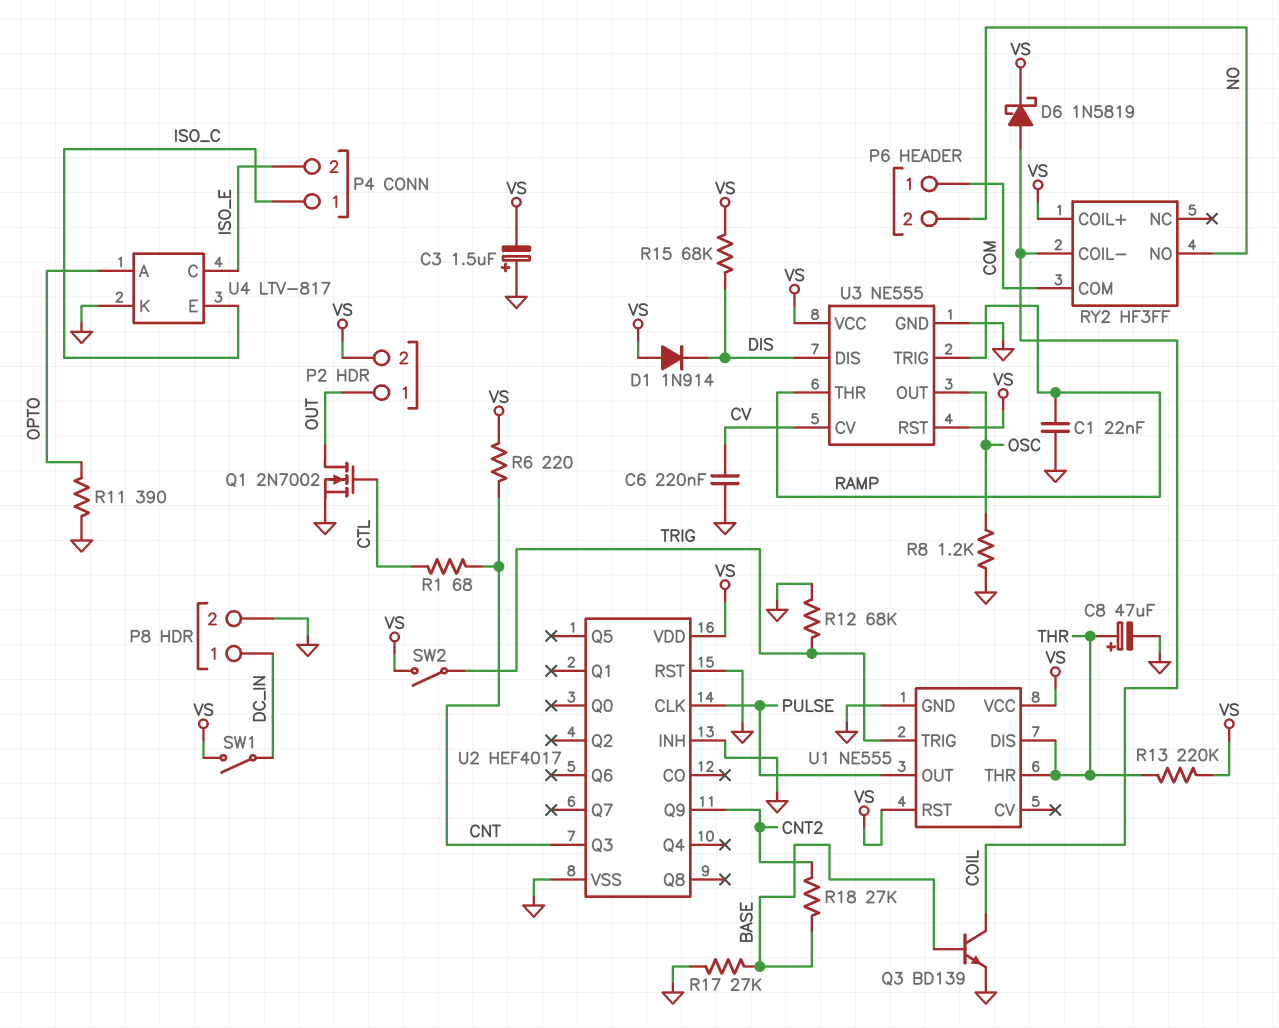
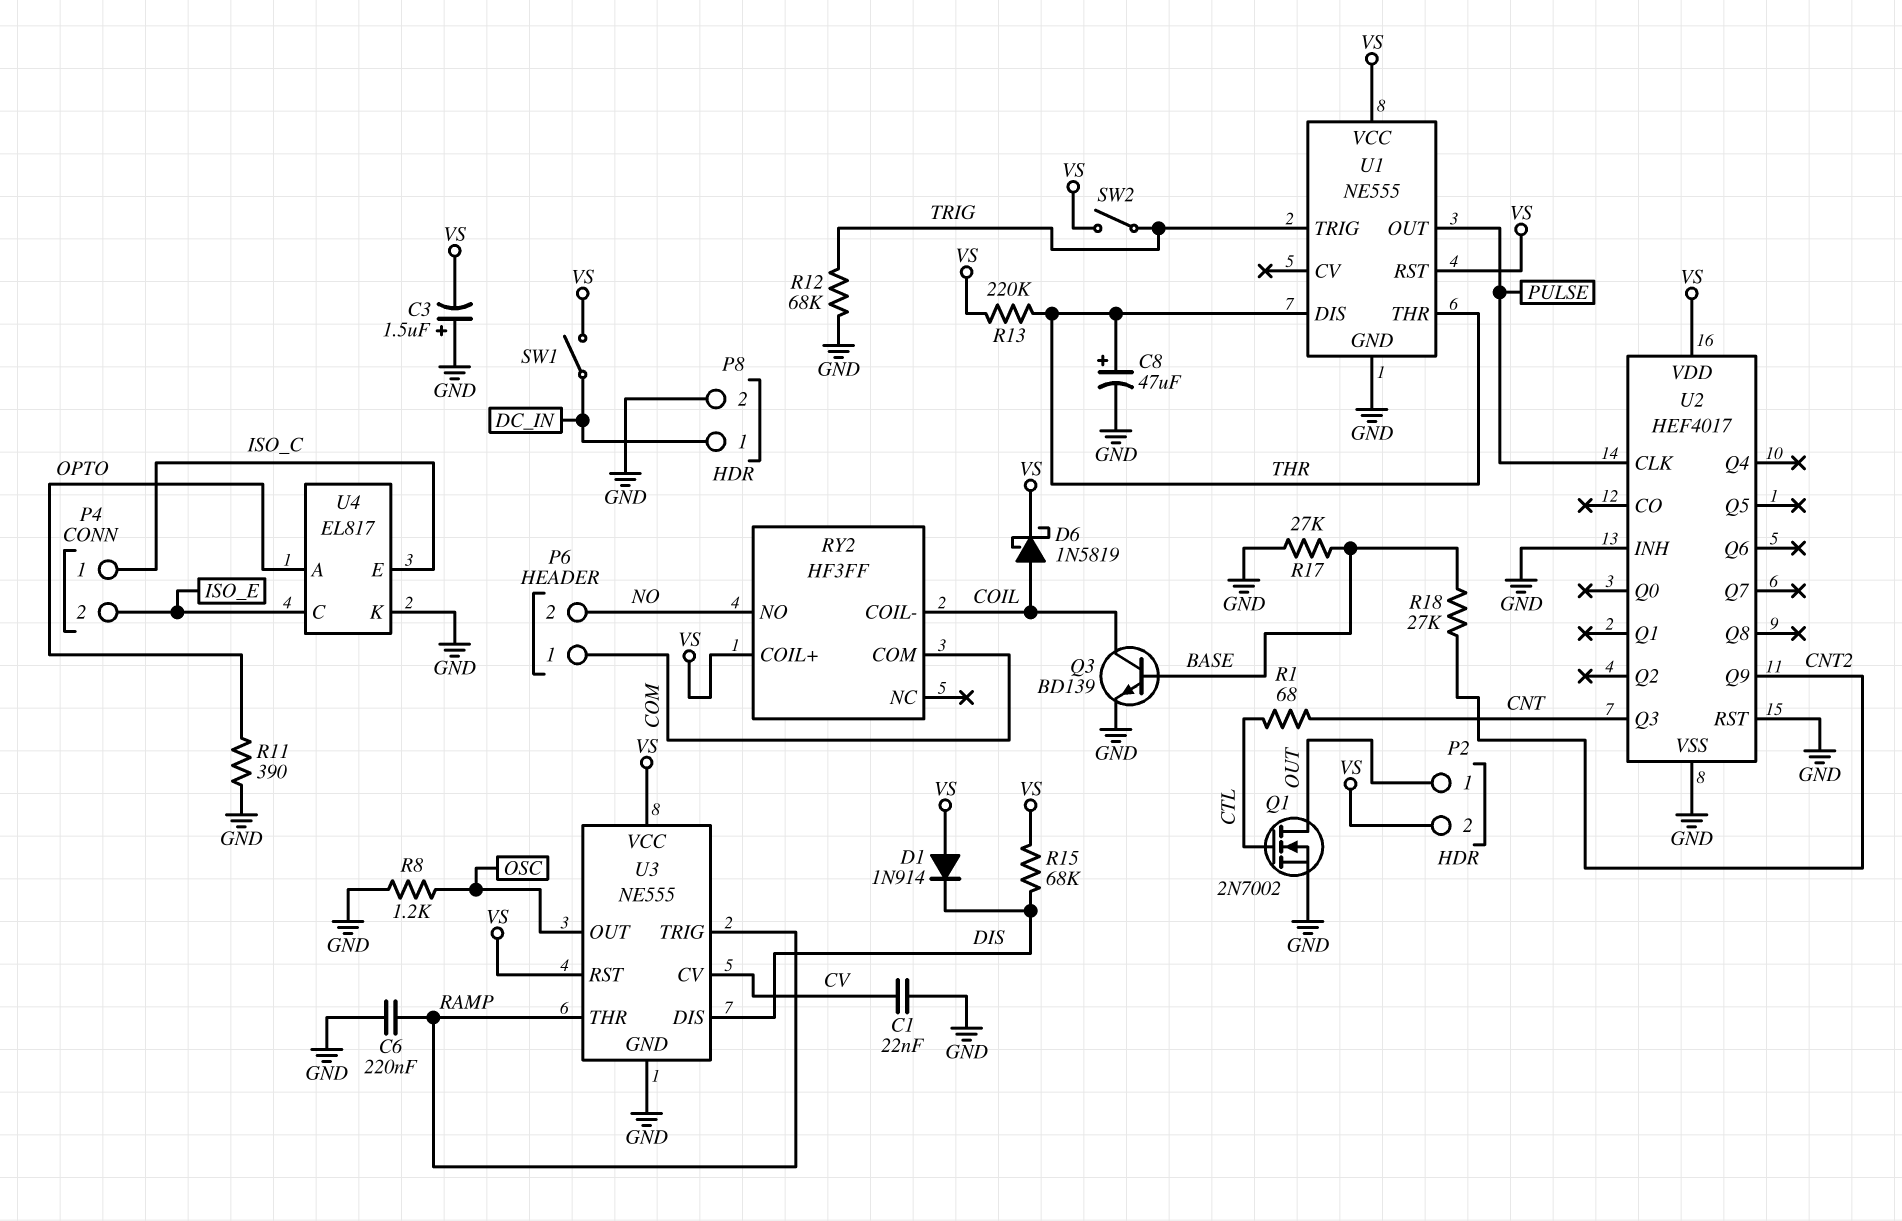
C1: 22nF (GND, RAMP) -> 22nF (CV, GND)
C6: 220nF (CV, GND) -> 220nF (GND, RAMP)
R6: 220 (CNT, VS) -> none
U4: LTV-817 -> EL817

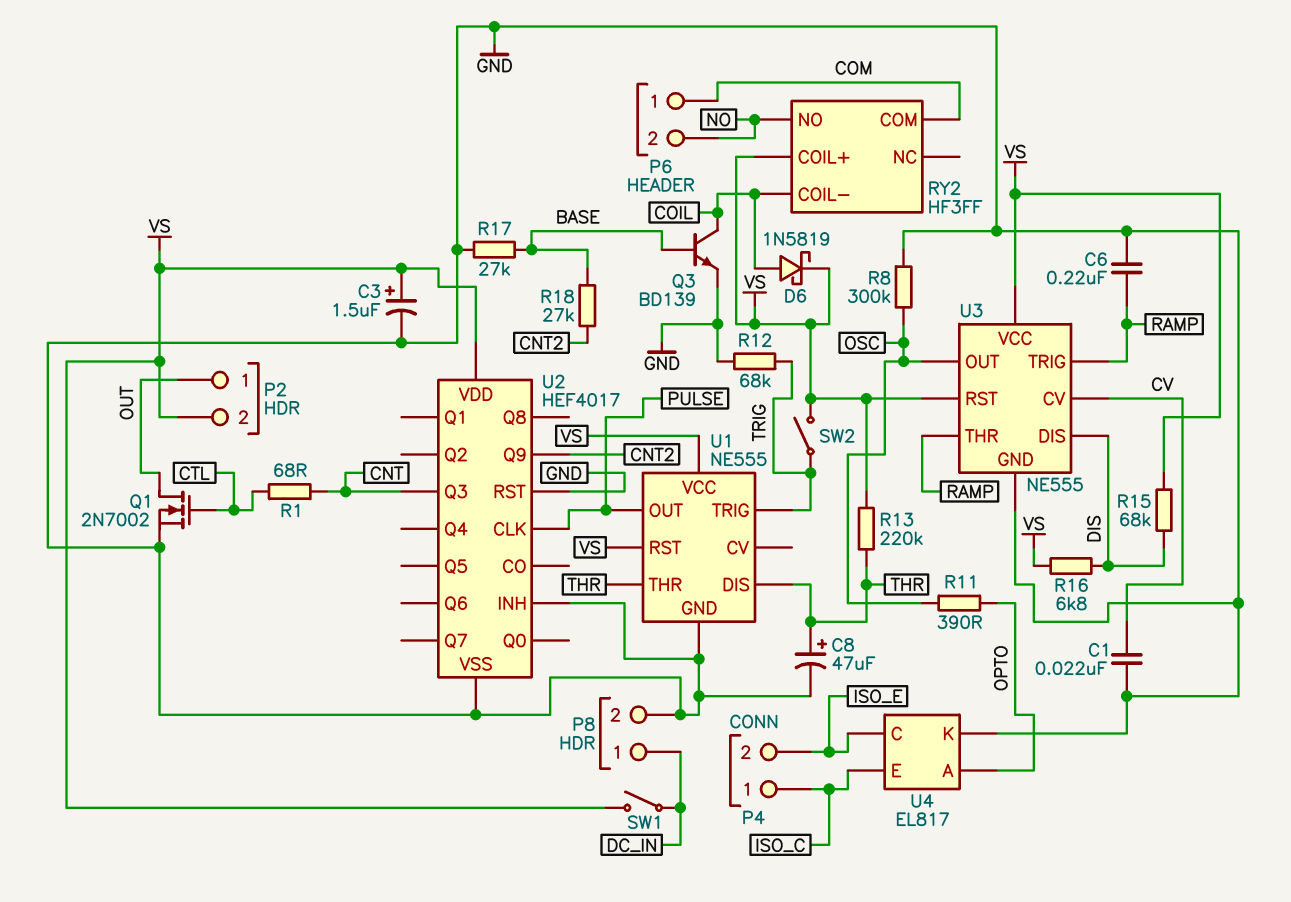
C3: 1.5uF (plus GND, minus VS) -> 1.5uF (plus VS, minus GND)
D1: diode 1N914 (A VS, K DIS) -> none
R8: 1.2k (GND, OSC) -> 300k (GND, OSC)
R11: 390 (GND, OPTO) -> 390 (OPTO, OSC)
R16: none -> 6.8k (DIS, VS)

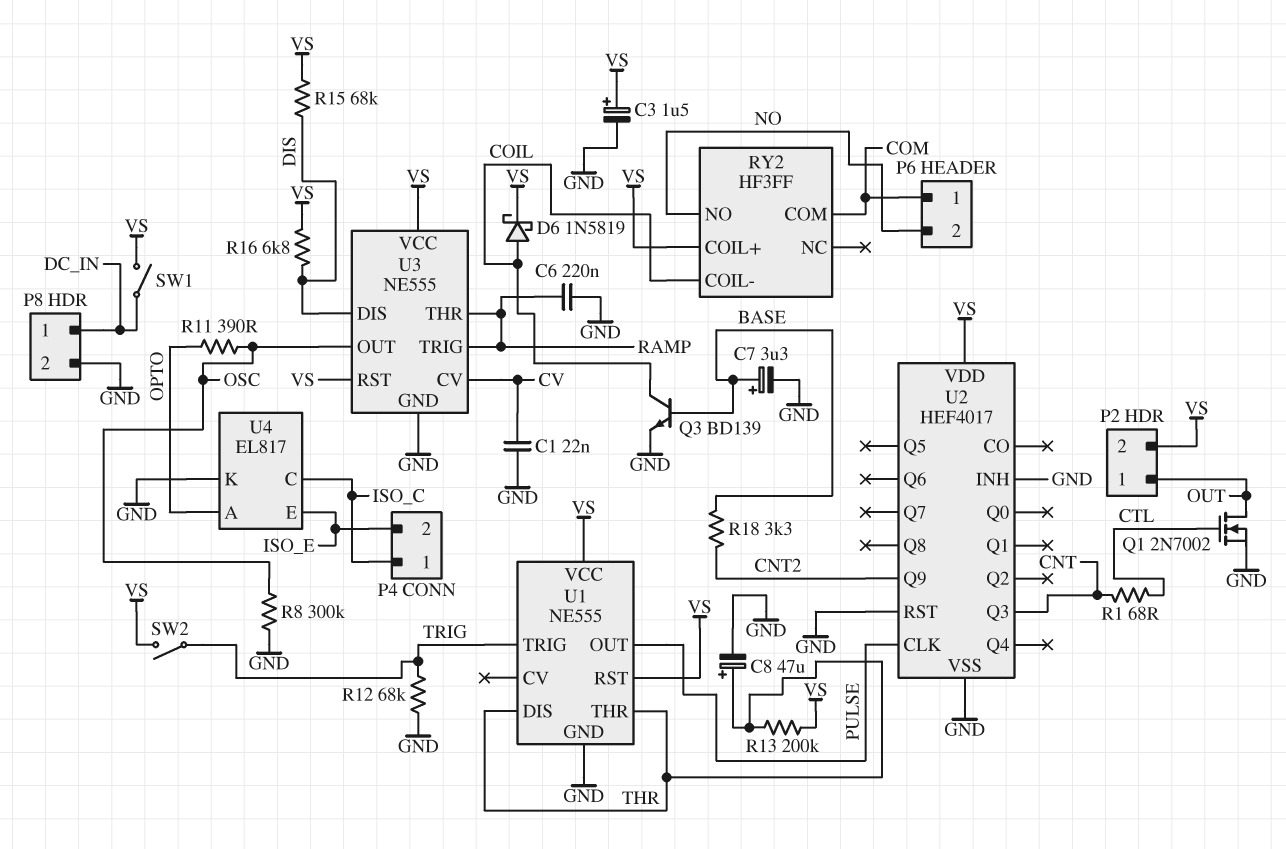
C7: none -> 3.3uF (plus BASE, minus GND)
R13: 220k (THR, VS) -> 200k (THR, VS)
R17: 27k (BASE, GND) -> none
R18: 27k (BASE, CNT2) -> 3.3k (BASE, CNT2)
U4 pin C: ISO_E -> ISO_C
U4 pin E: ISO_C -> ISO_E

